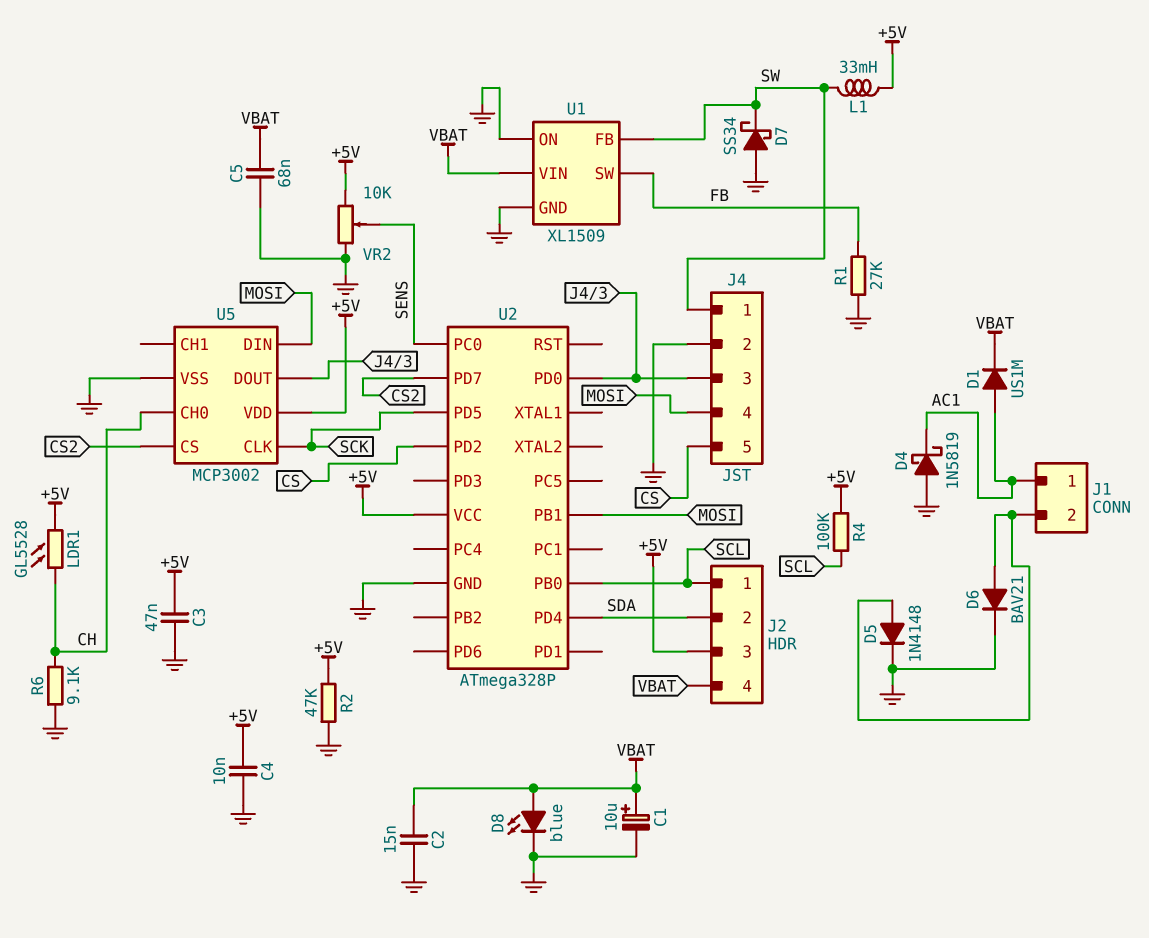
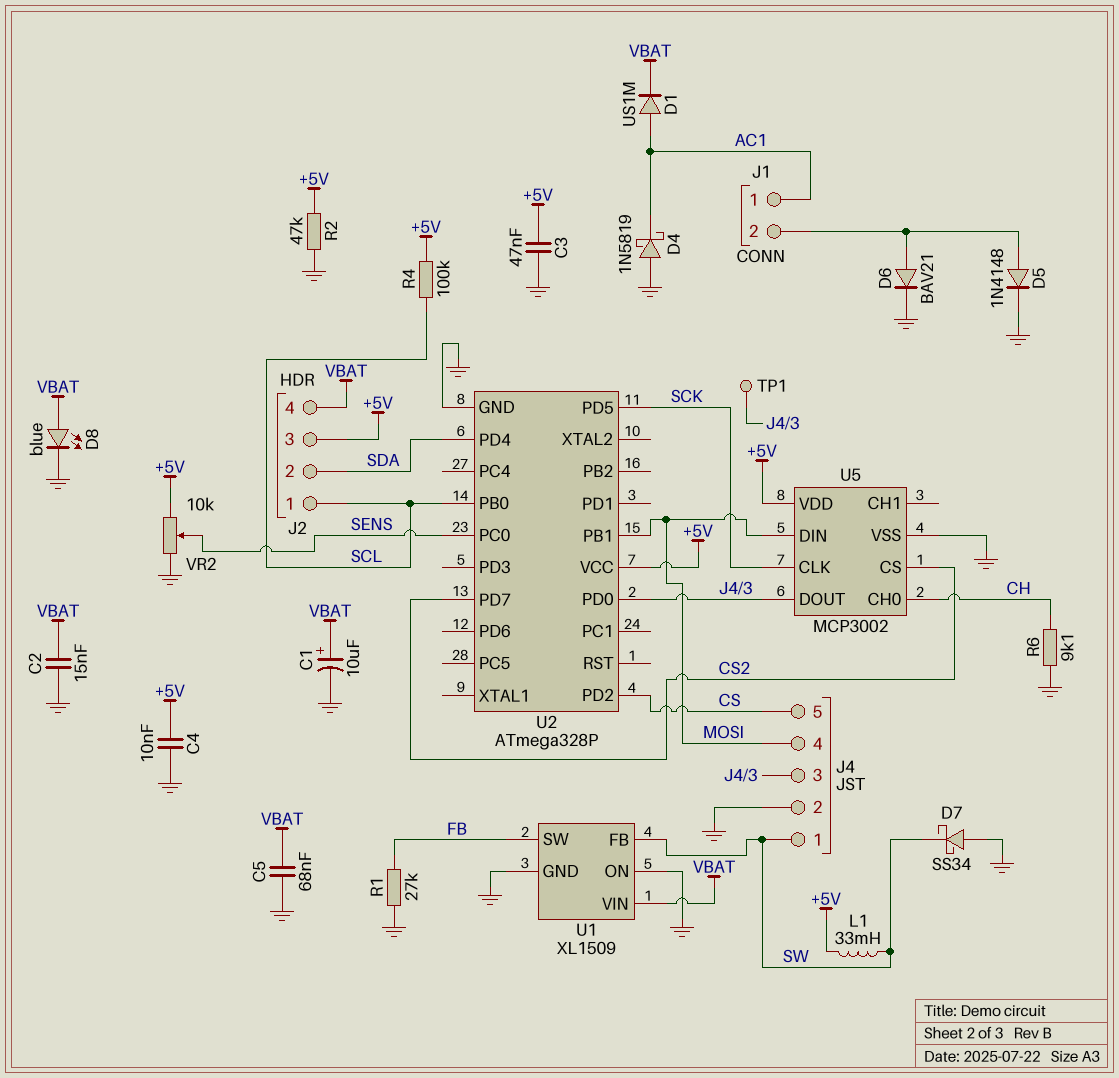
LDR1: GL5528 (+5V, CH) -> none
TP1: none -> test point (J4/3)

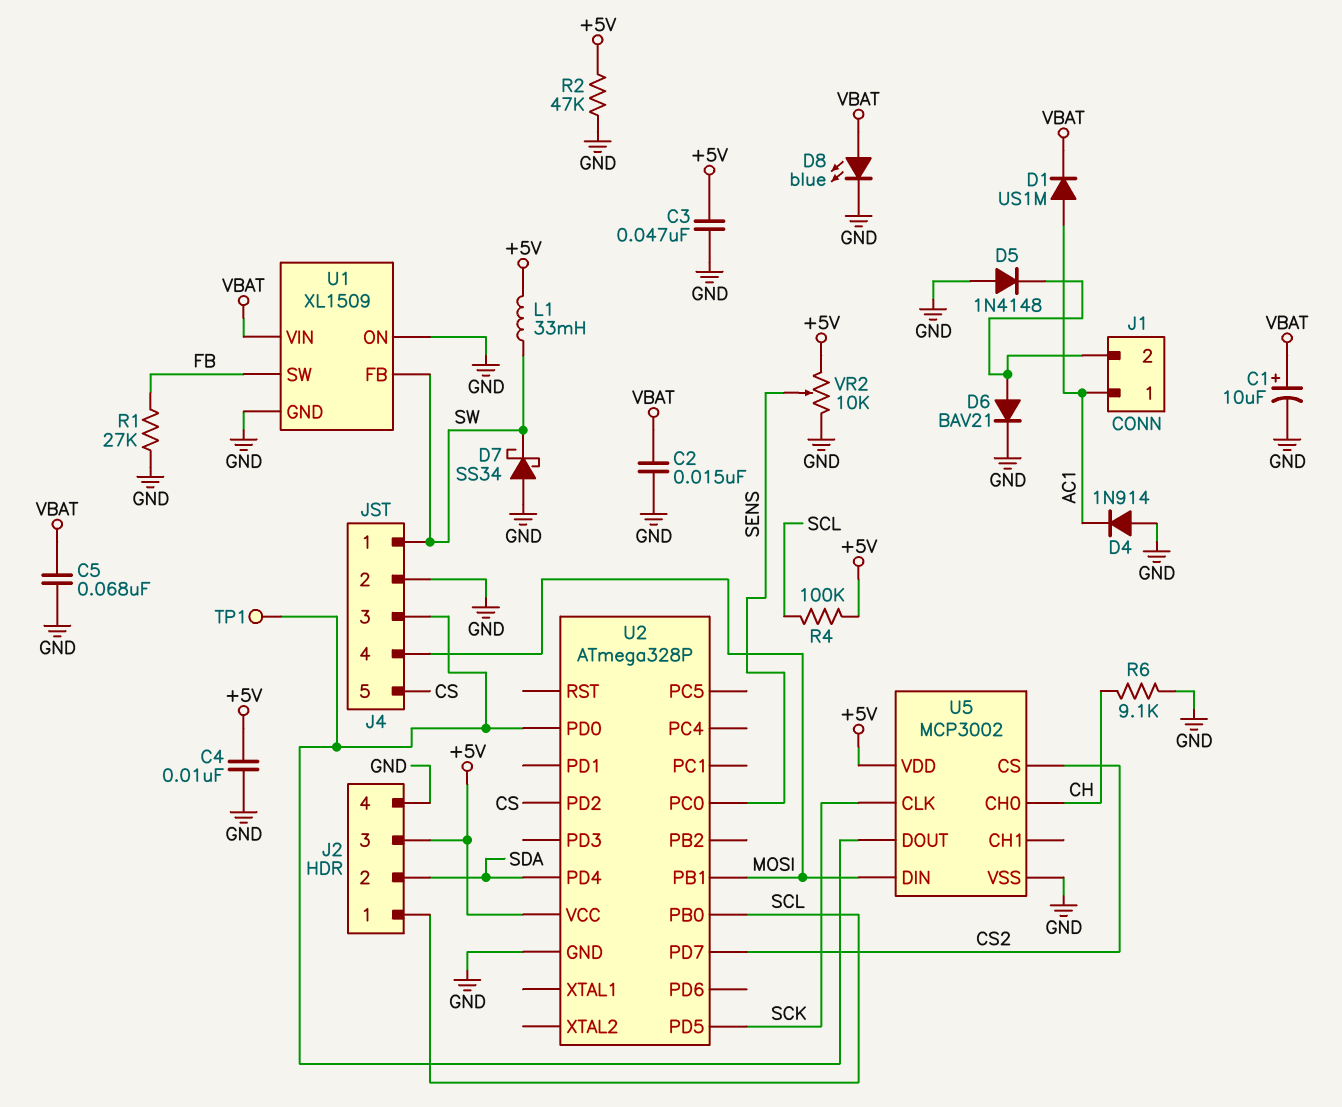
D4: schottky 1N5819 (A GND, K AC1) -> diode 1N914 (A GND, K AC1)
D5: diode 1N4148 (A J1/2, K GND) -> diode 1N4148 (A GND, K J1/2)
J2 pin 4: VBAT -> GND

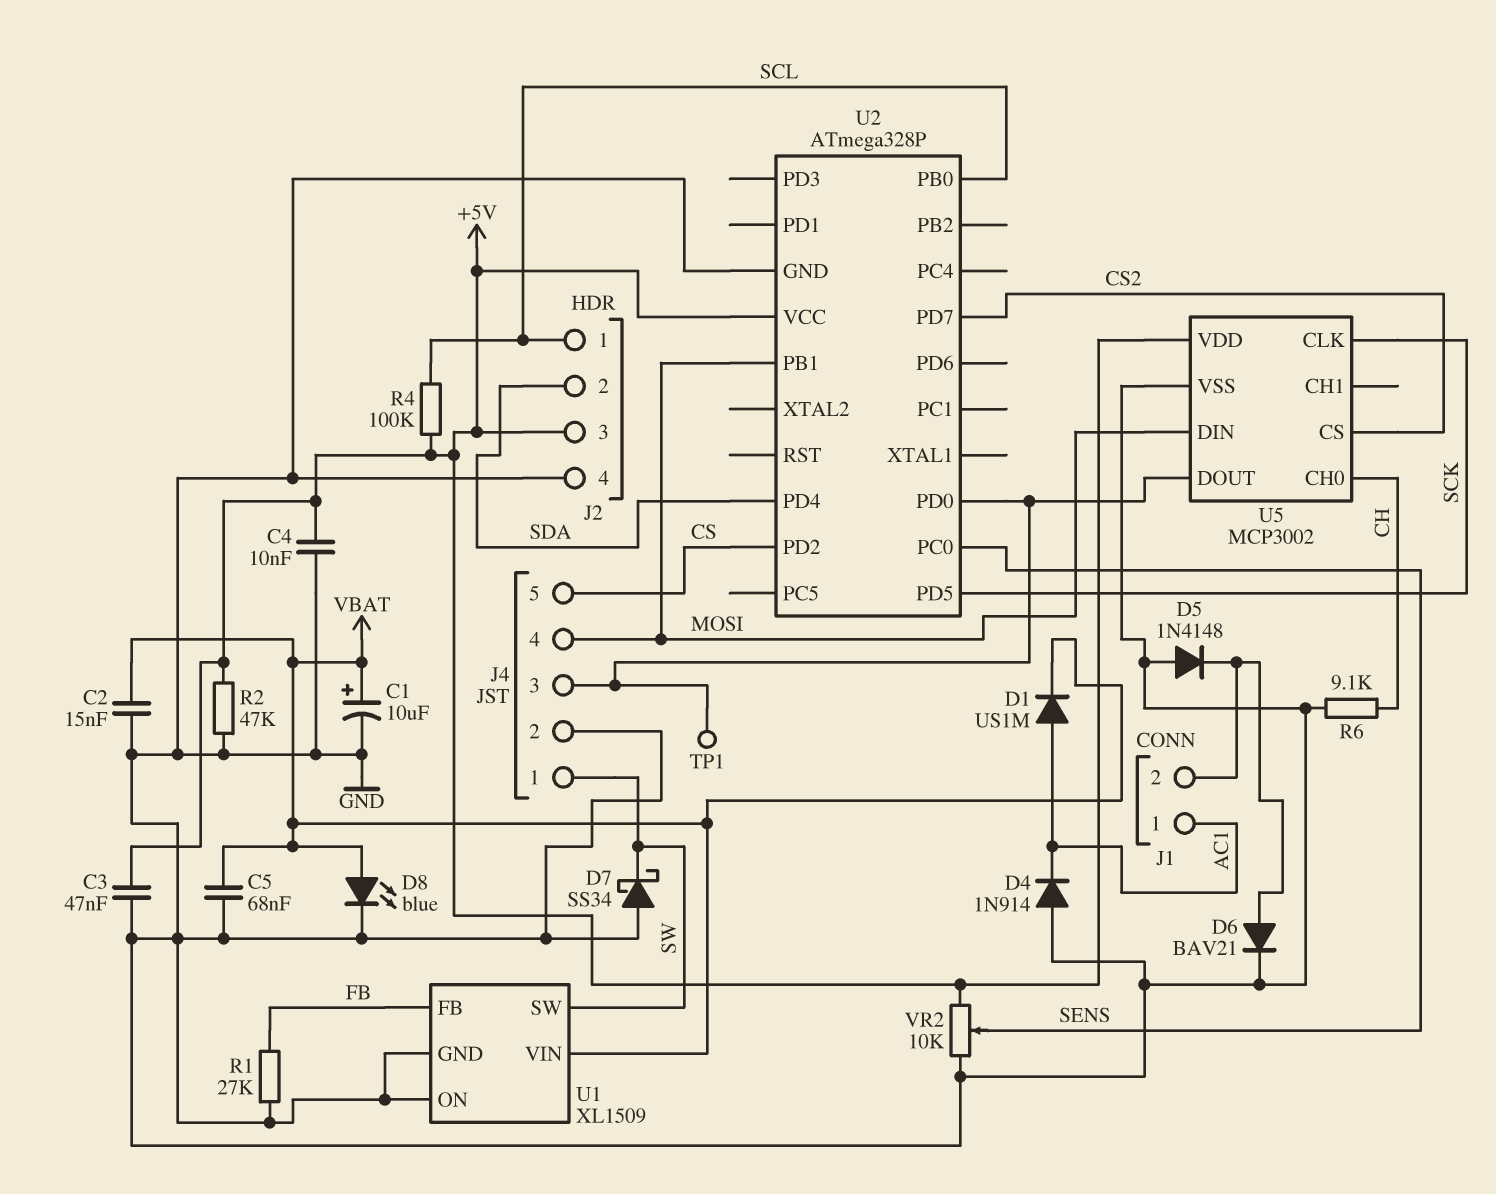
L1: 33mH (+5V, SW) -> none
U1 pin FB: SW -> FB
U1 pin SW: FB -> SW

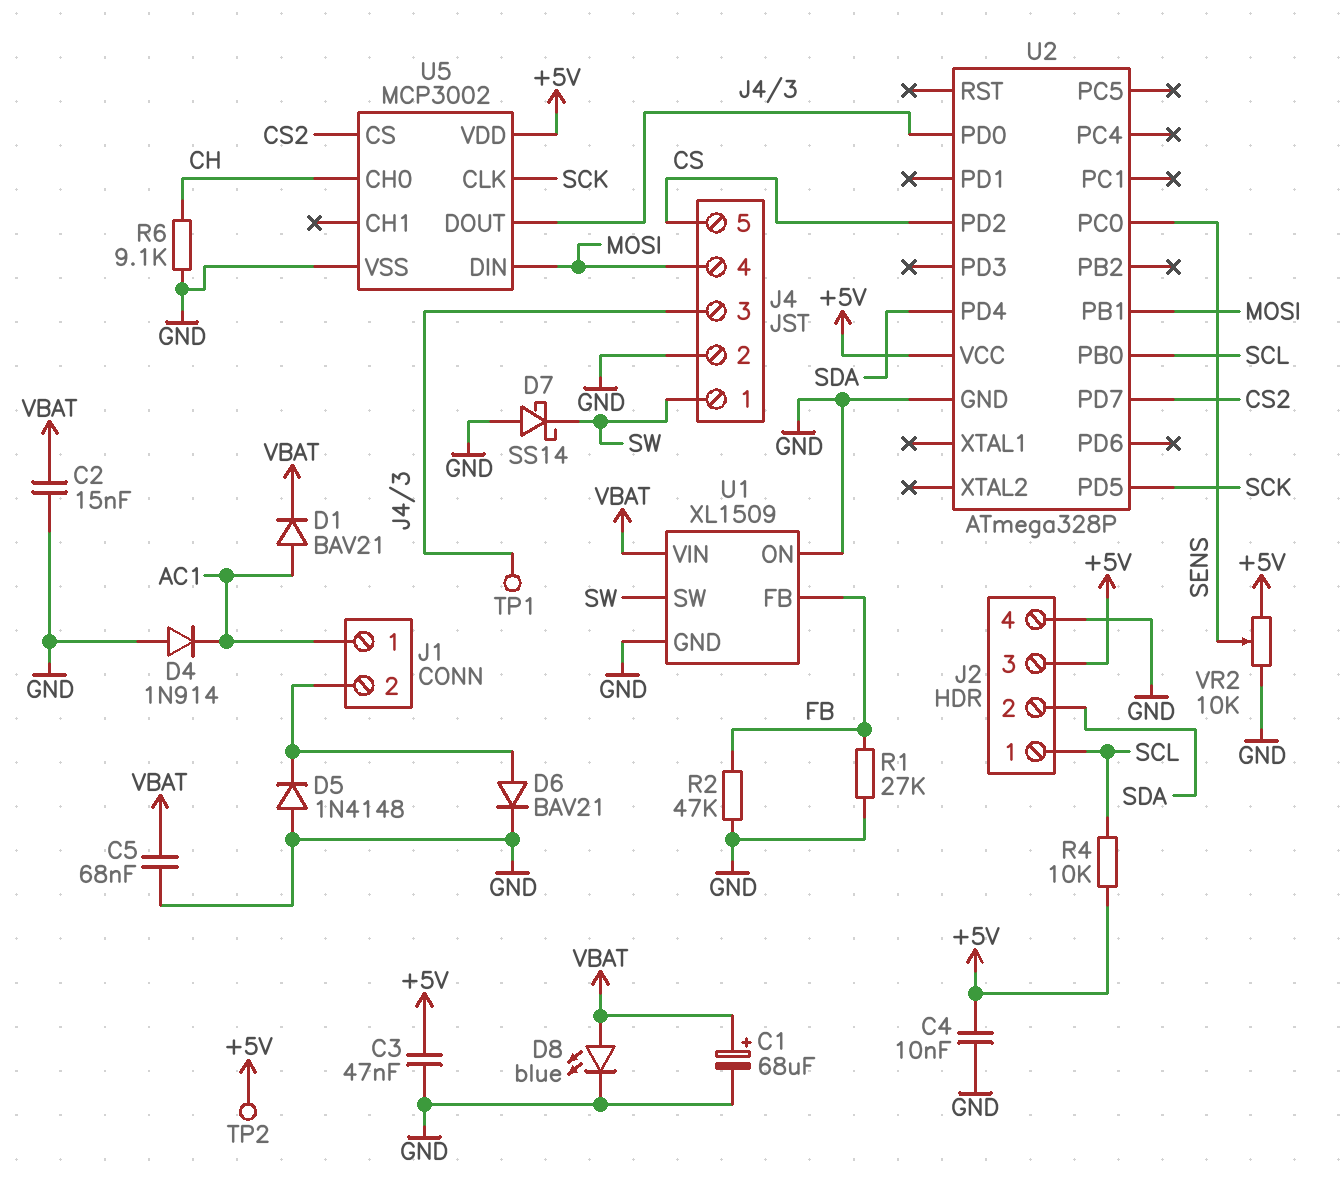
C1: 10uF (plus VBAT, minus GND) -> 68uF (plus VBAT, minus GND)
D1: diode US1M (A AC1, K VBAT) -> diode BAV21 (A AC1, K VBAT)
D7: schottky SS34 (A GND, K SW) -> schottky SS14 (A GND, K SW)
R2: 47k (+5V, GND) -> 47k (FB, GND)
R4: 100k (+5V, SCL) -> 10k (+5V, SCL)
TP2: none -> test point (+5V)

